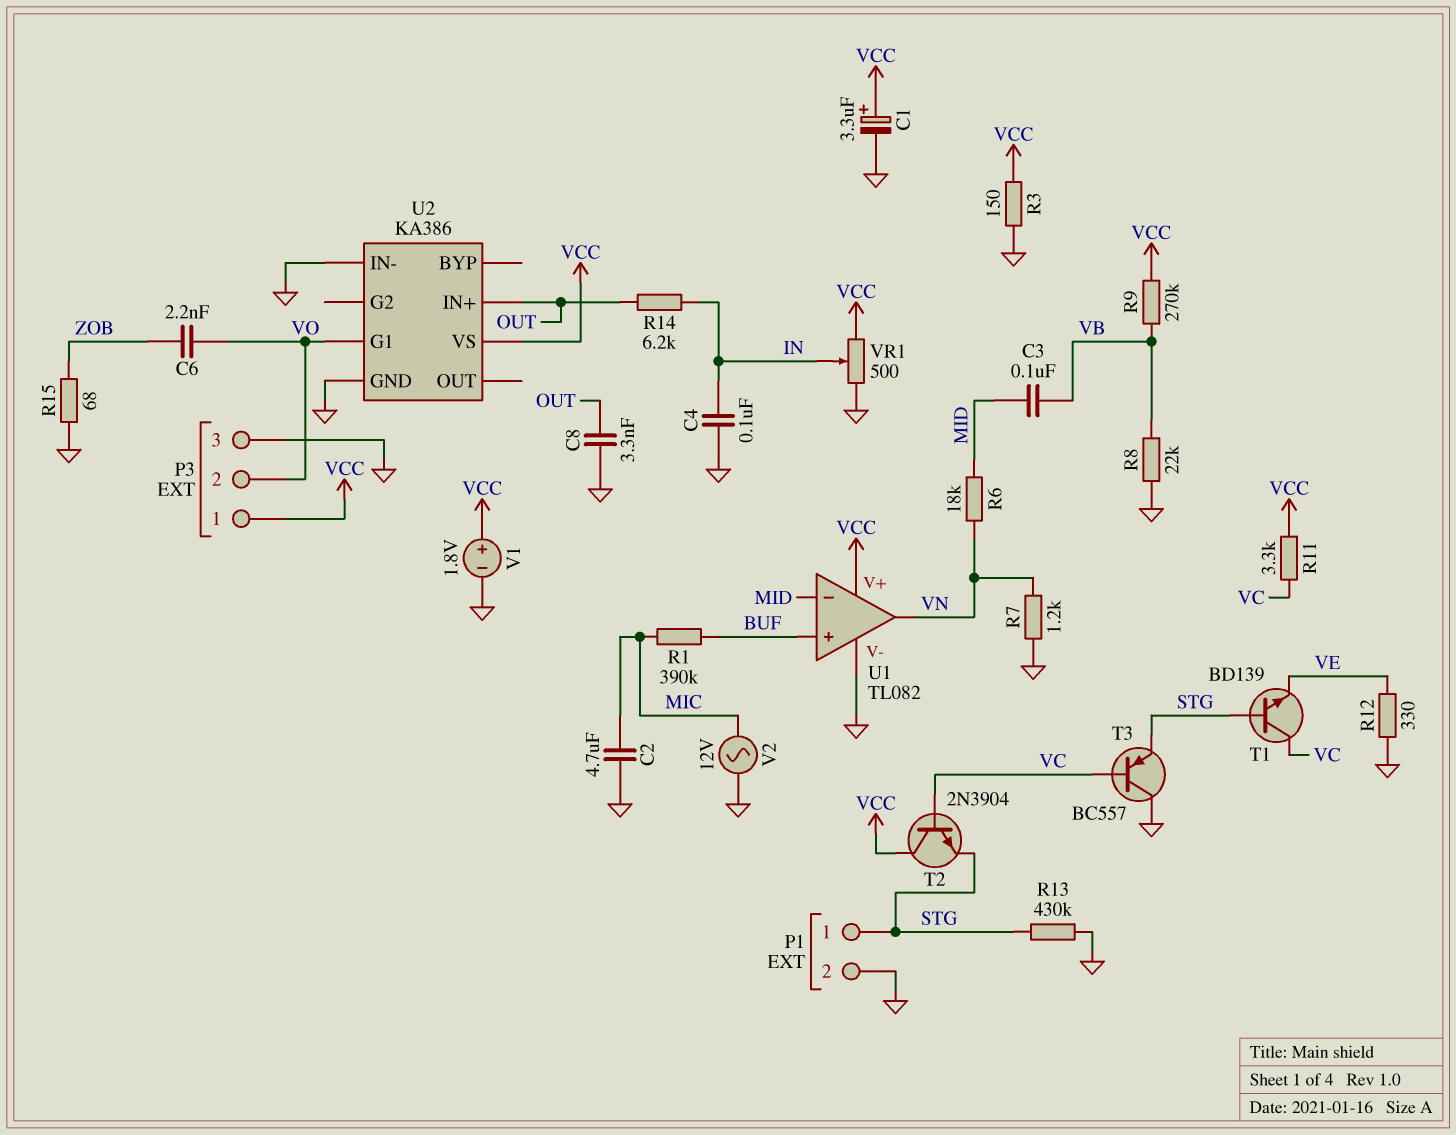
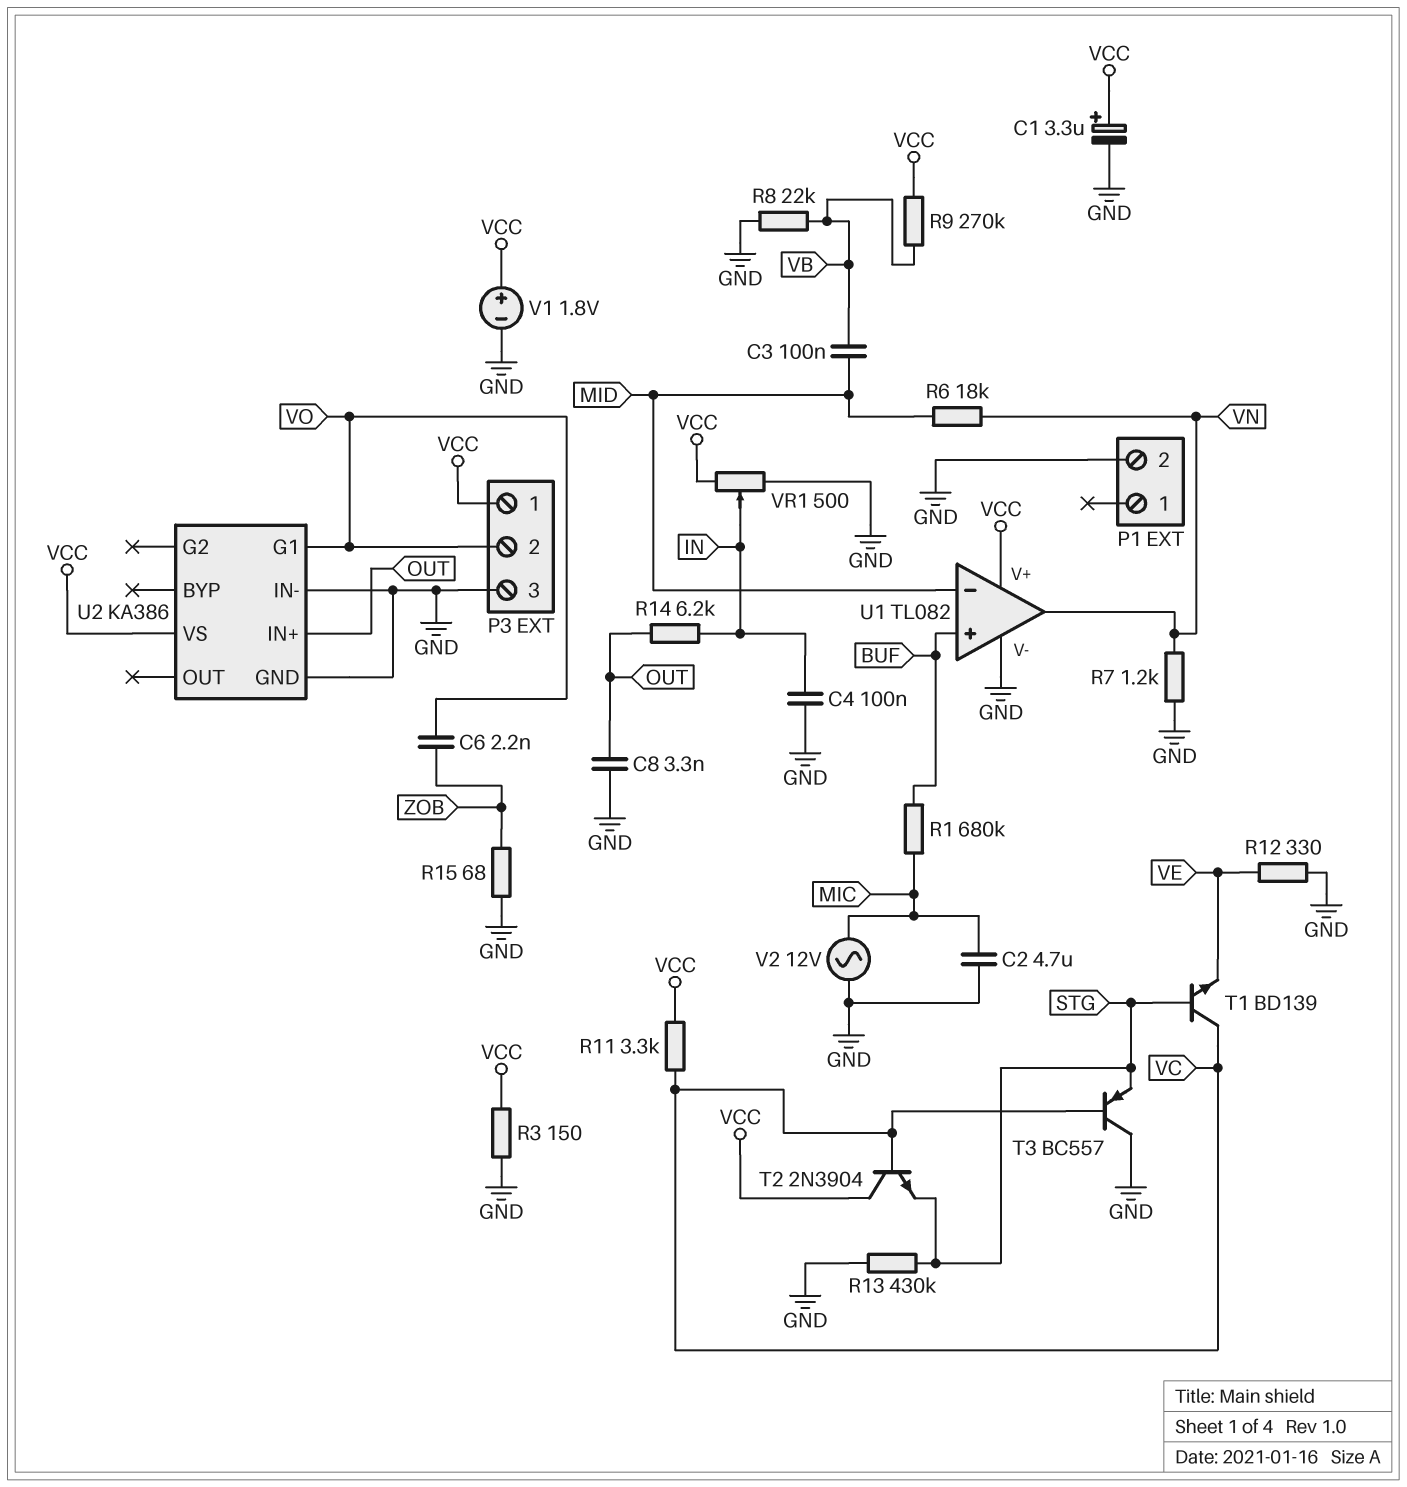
P1 pin 1: STG -> none
R1: 390k (BUF, MIC) -> 680k (BUF, MIC)

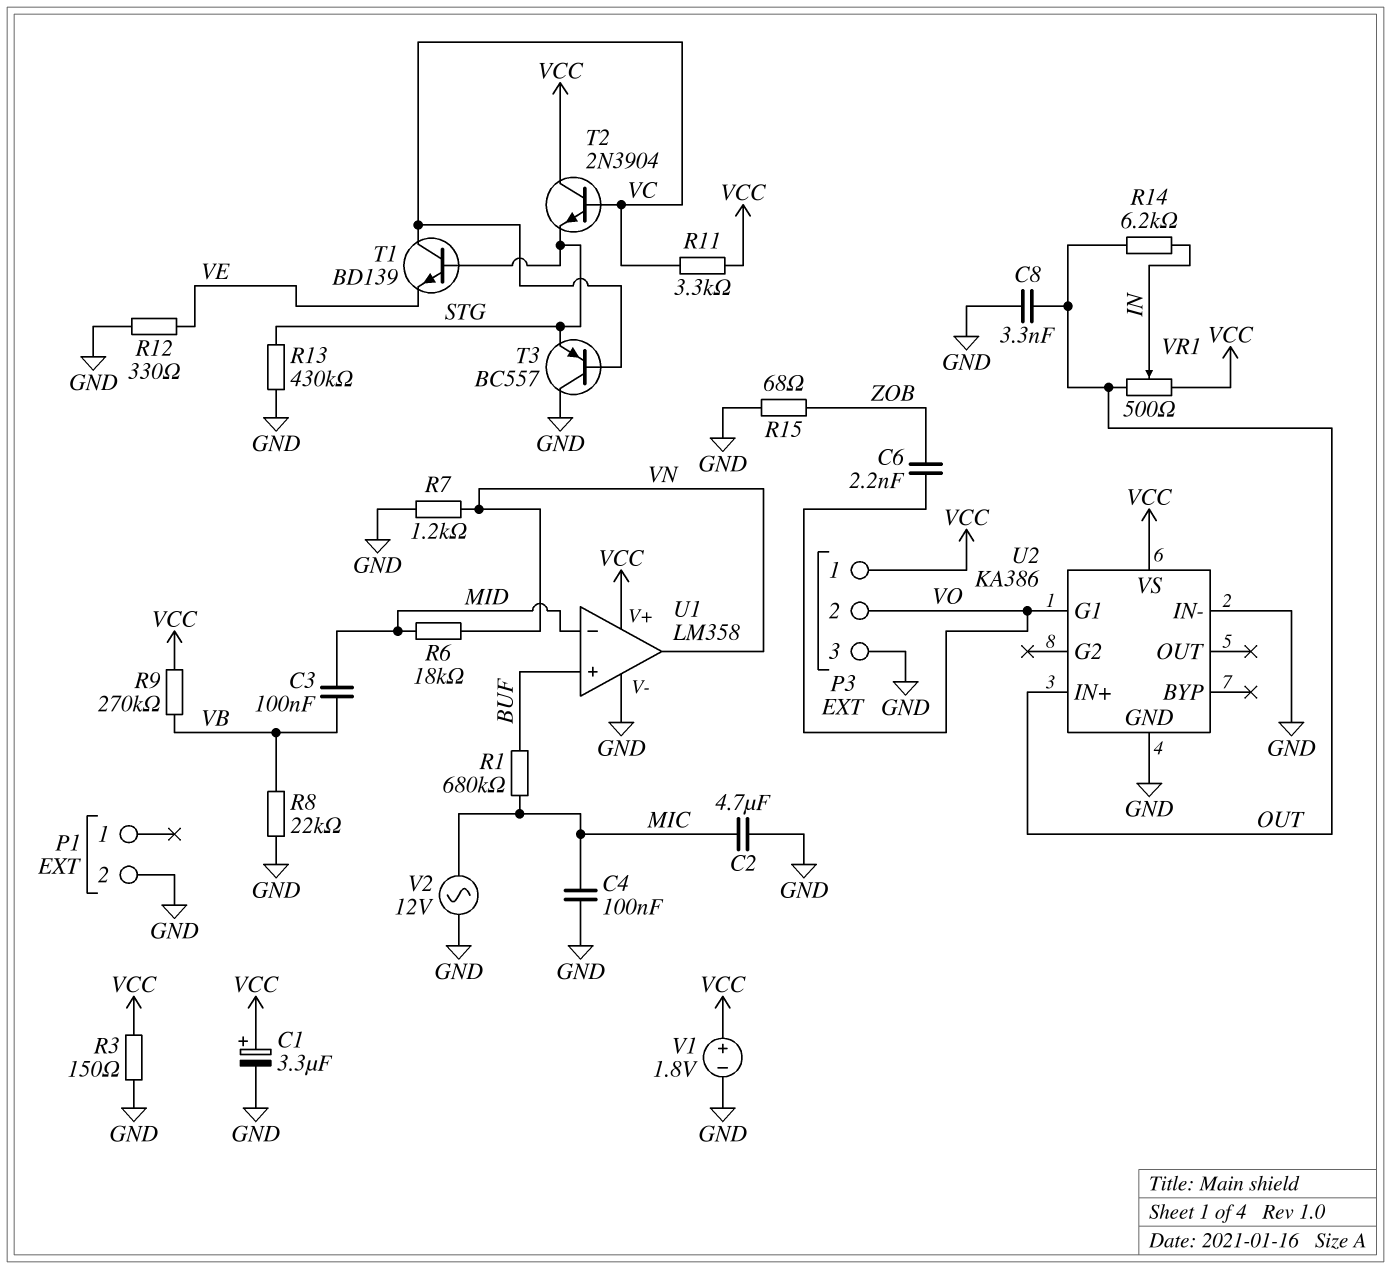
C4: 100nF (GND, IN) -> 100nF (GND, MIC)
U1: TL082 -> LM358
VR1: 500 (GND, VCC, wiper IN) -> 500 (OUT, VCC, wiper IN)

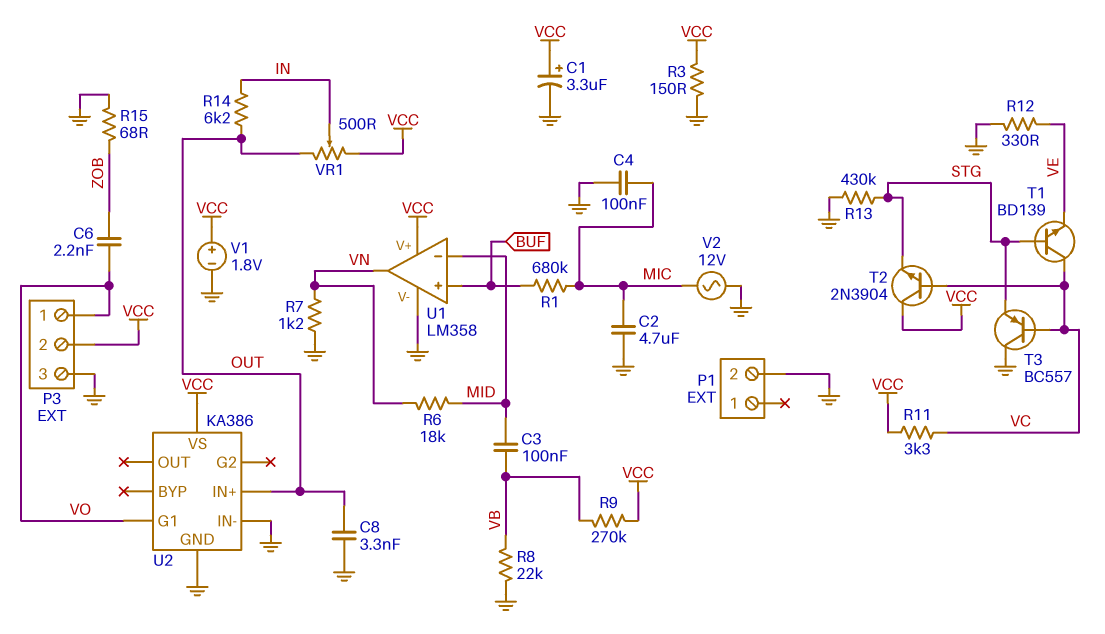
P3 pin 1: VCC -> VO
P3 pin 2: VO -> VCC

